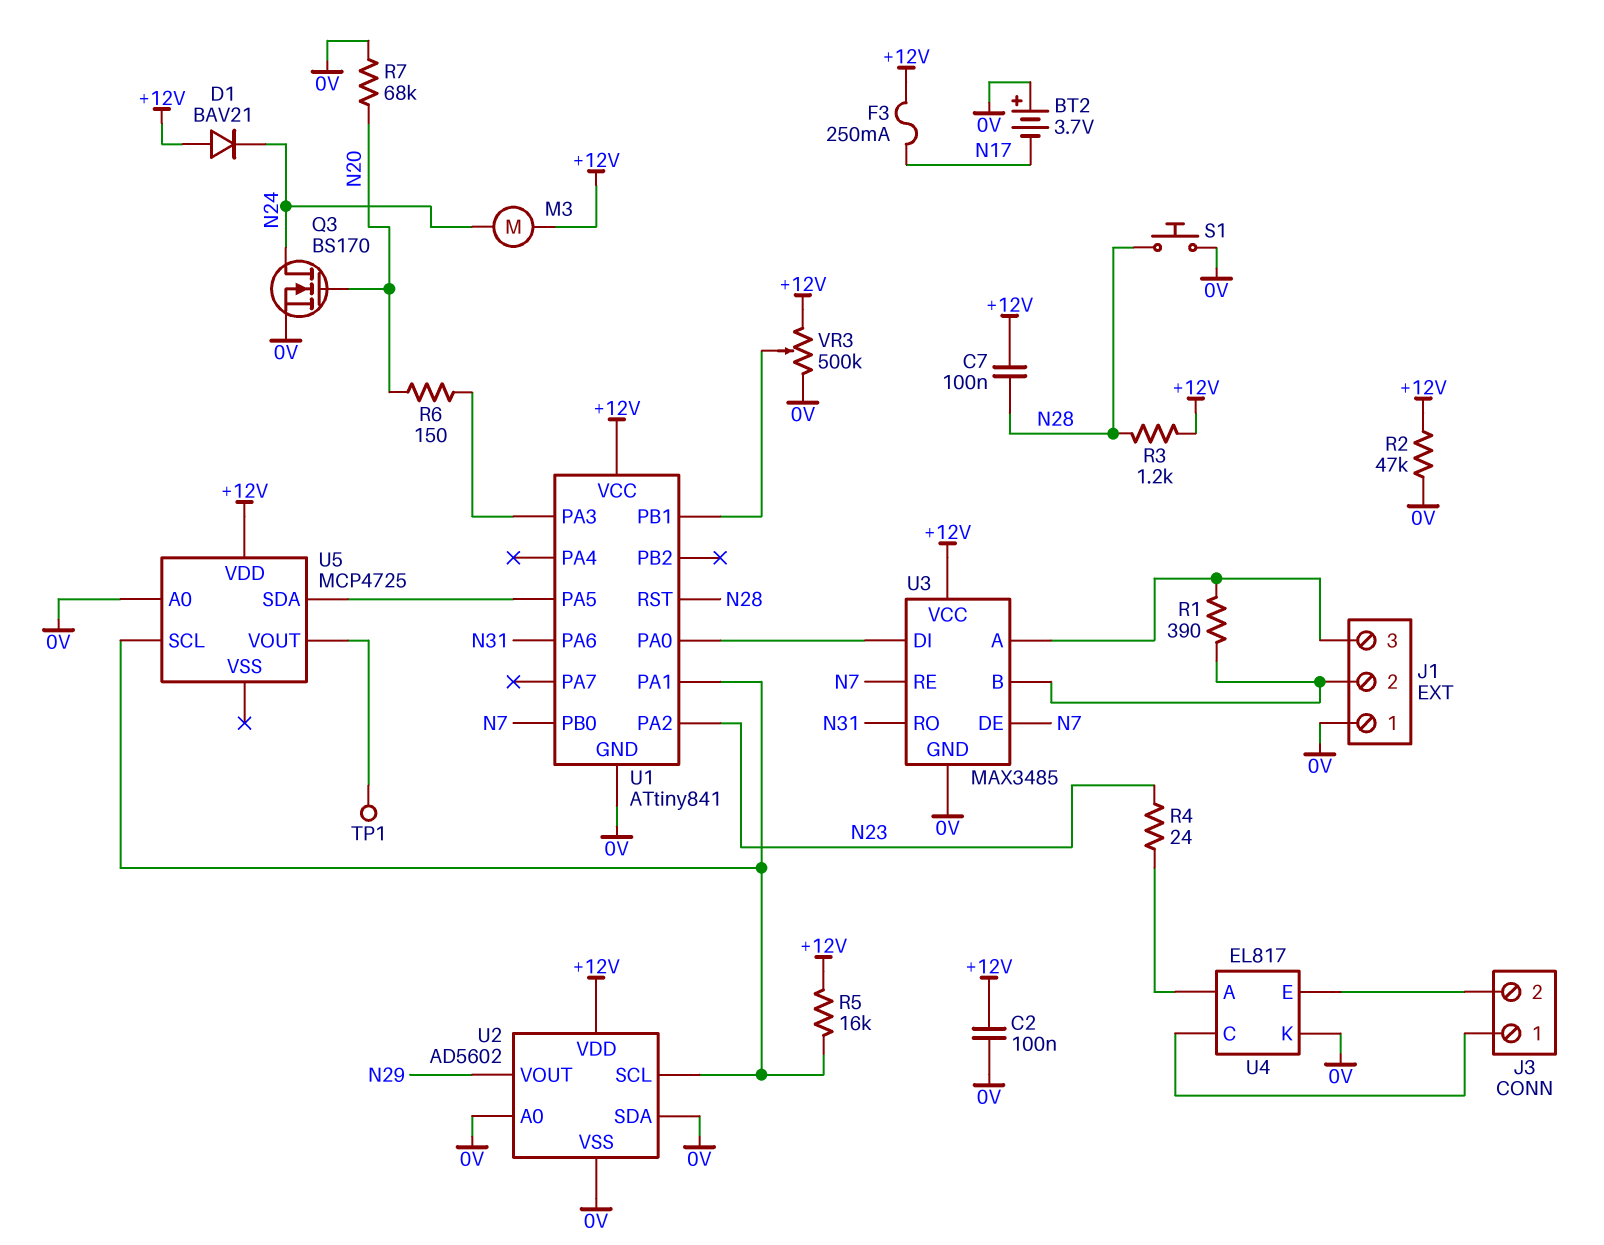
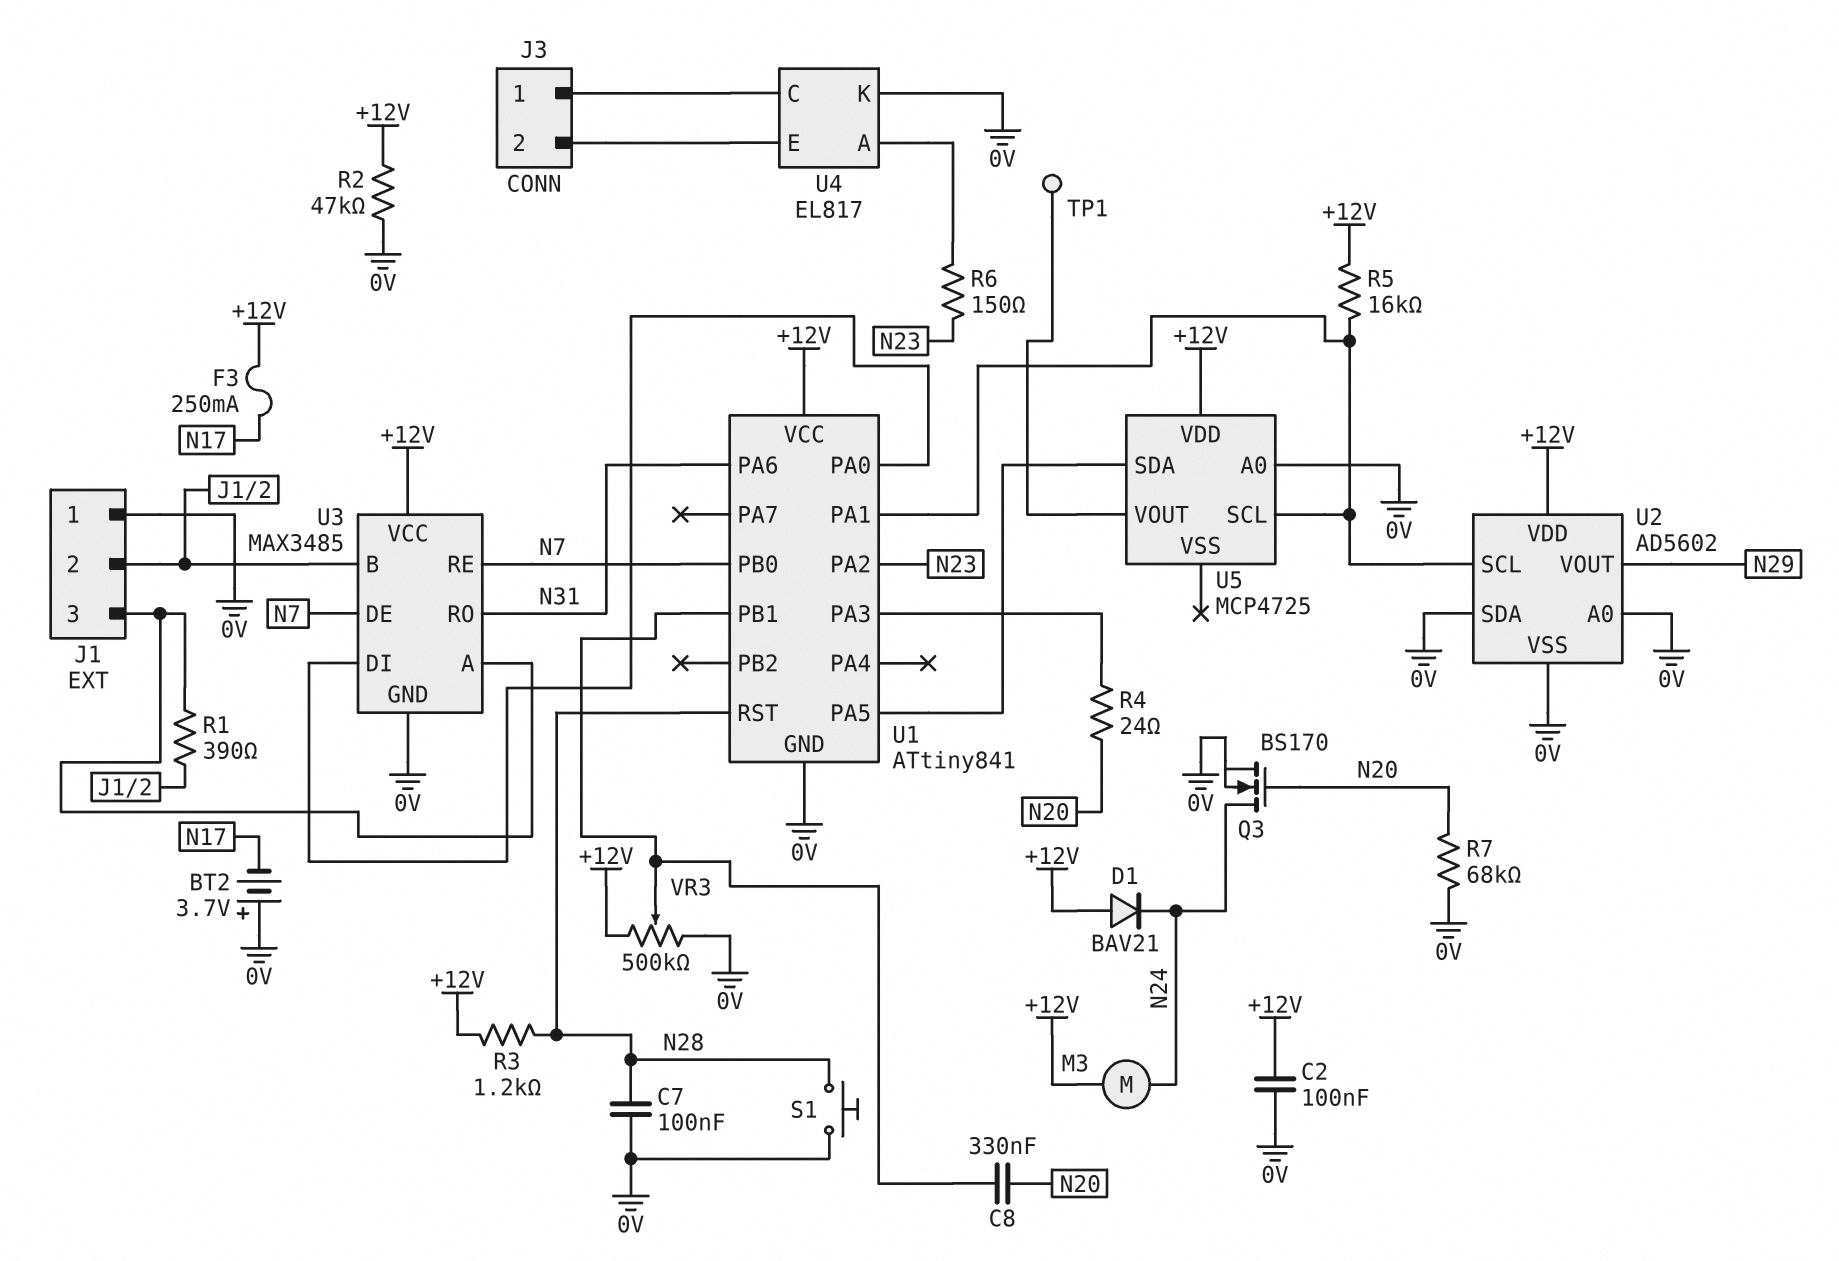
C7: 100nF (+12V, N28) -> 100nF (0V, N28)
C8: none -> 330nF (N20, U1/PB1)
R4: 24 (N23, U4/A) -> 24 (N20, U1/PA3)
R6: 150 (N20, U1/PA3) -> 150 (N23, U4/A)

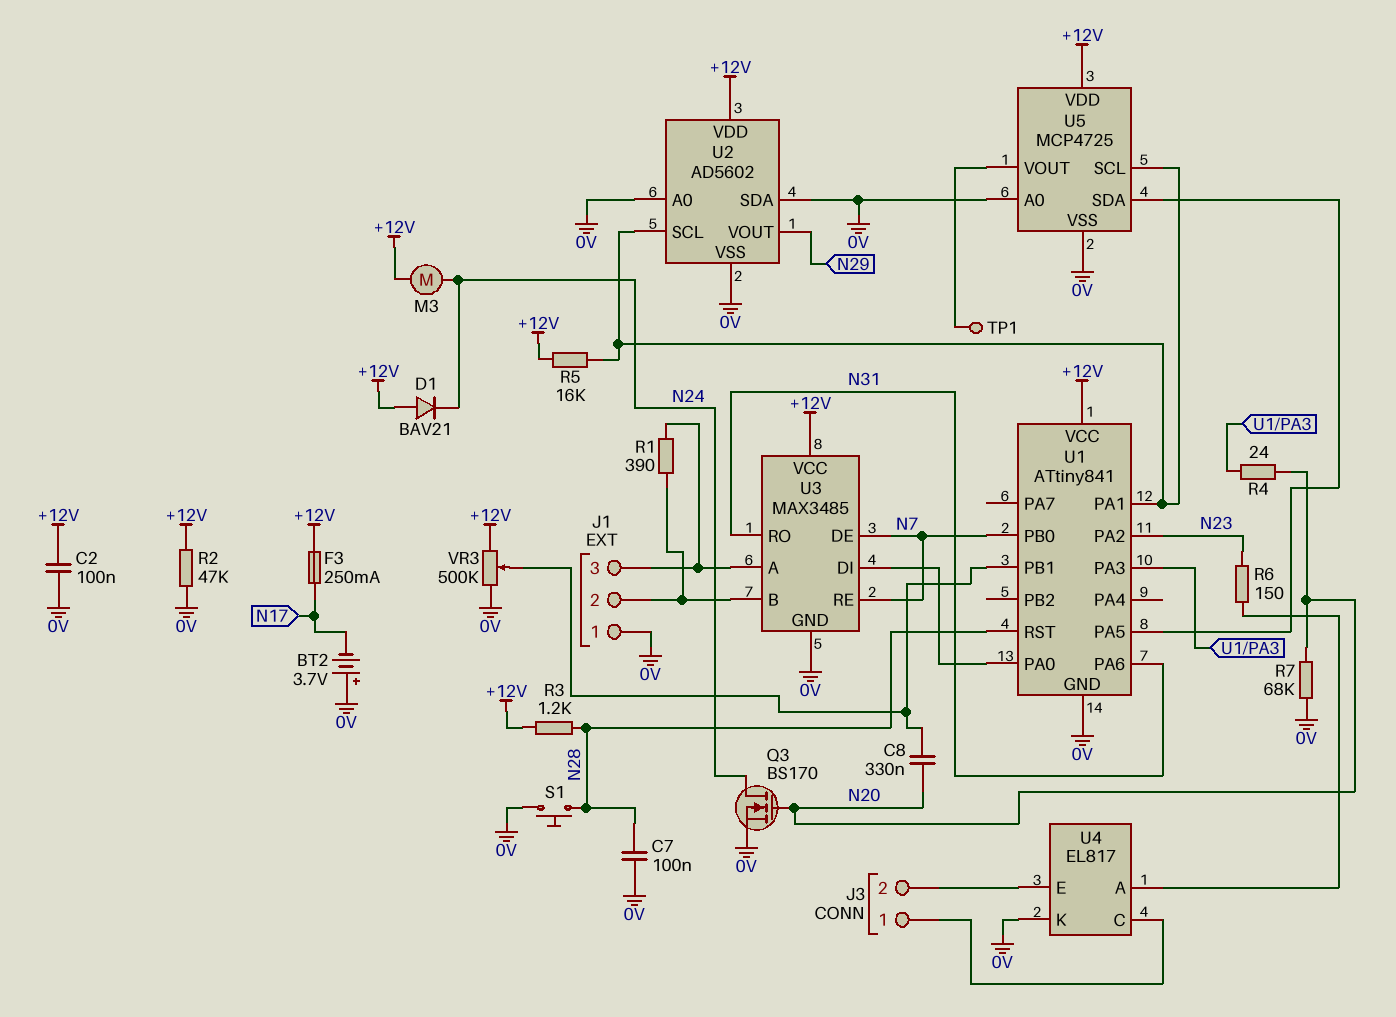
U5 pin VSS: none -> 0V

